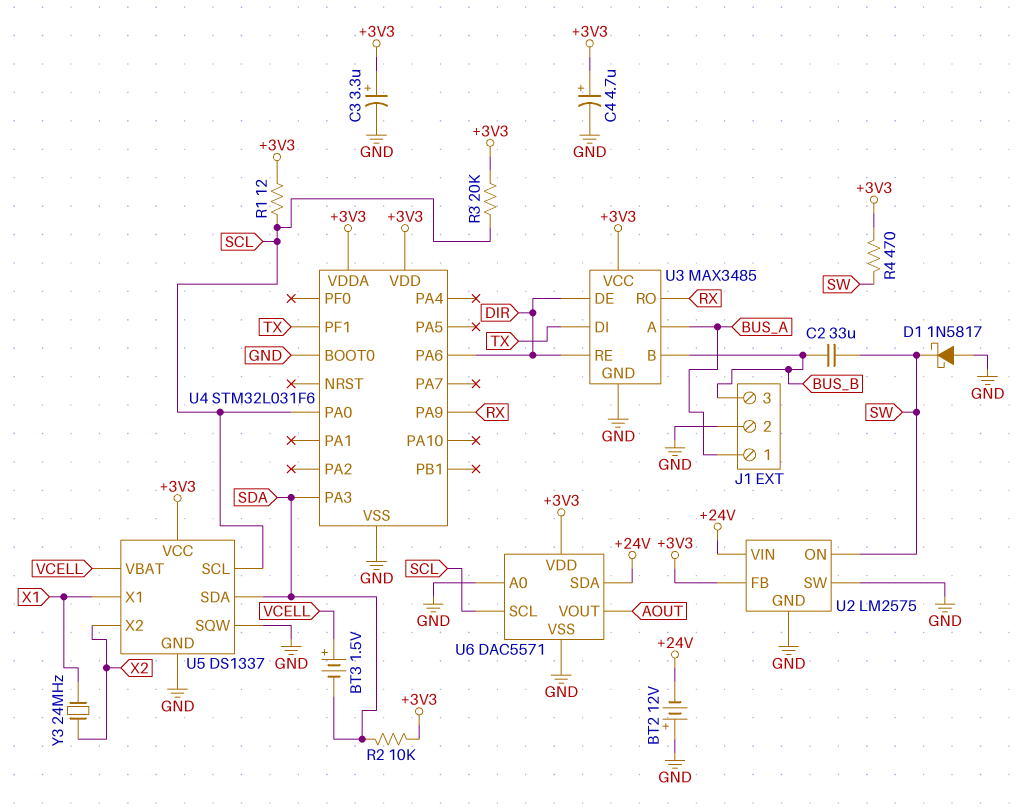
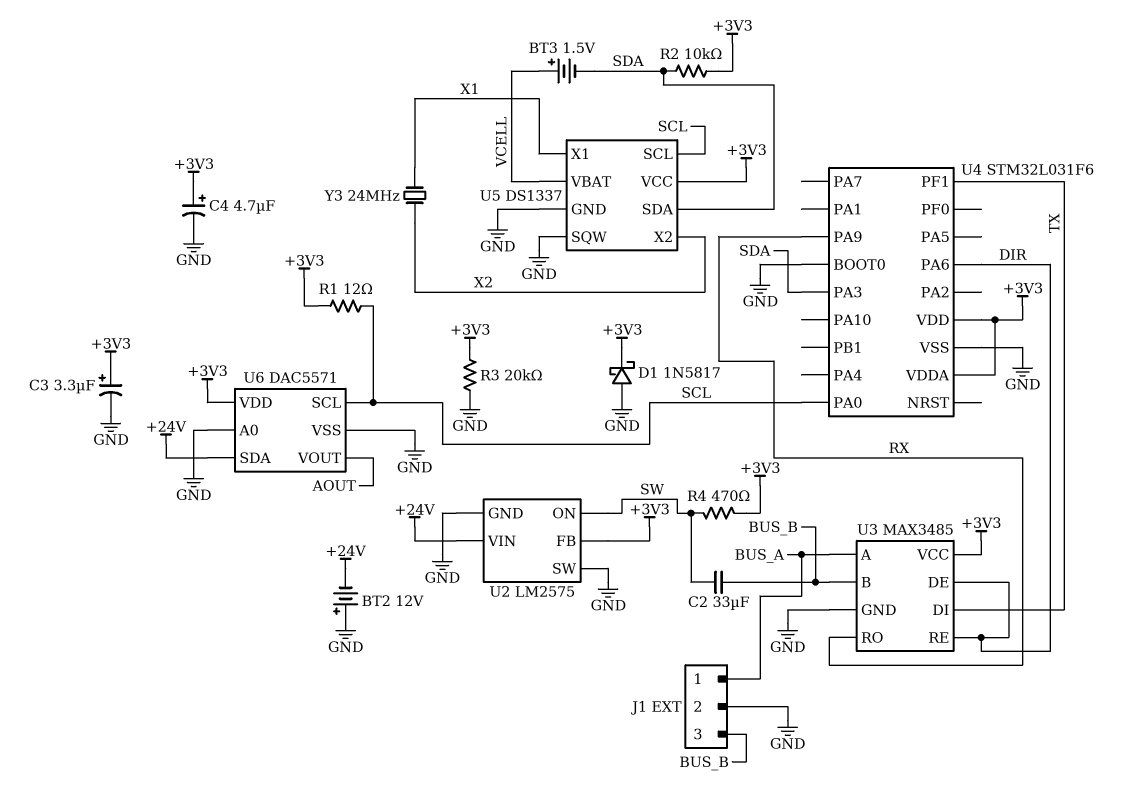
D1: schottky 1N5817 (A GND, K SW) -> schottky 1N5817 (A GND, K +3V3)
R3: 20k (+3V3, SCL) -> 20k (+3V3, GND)

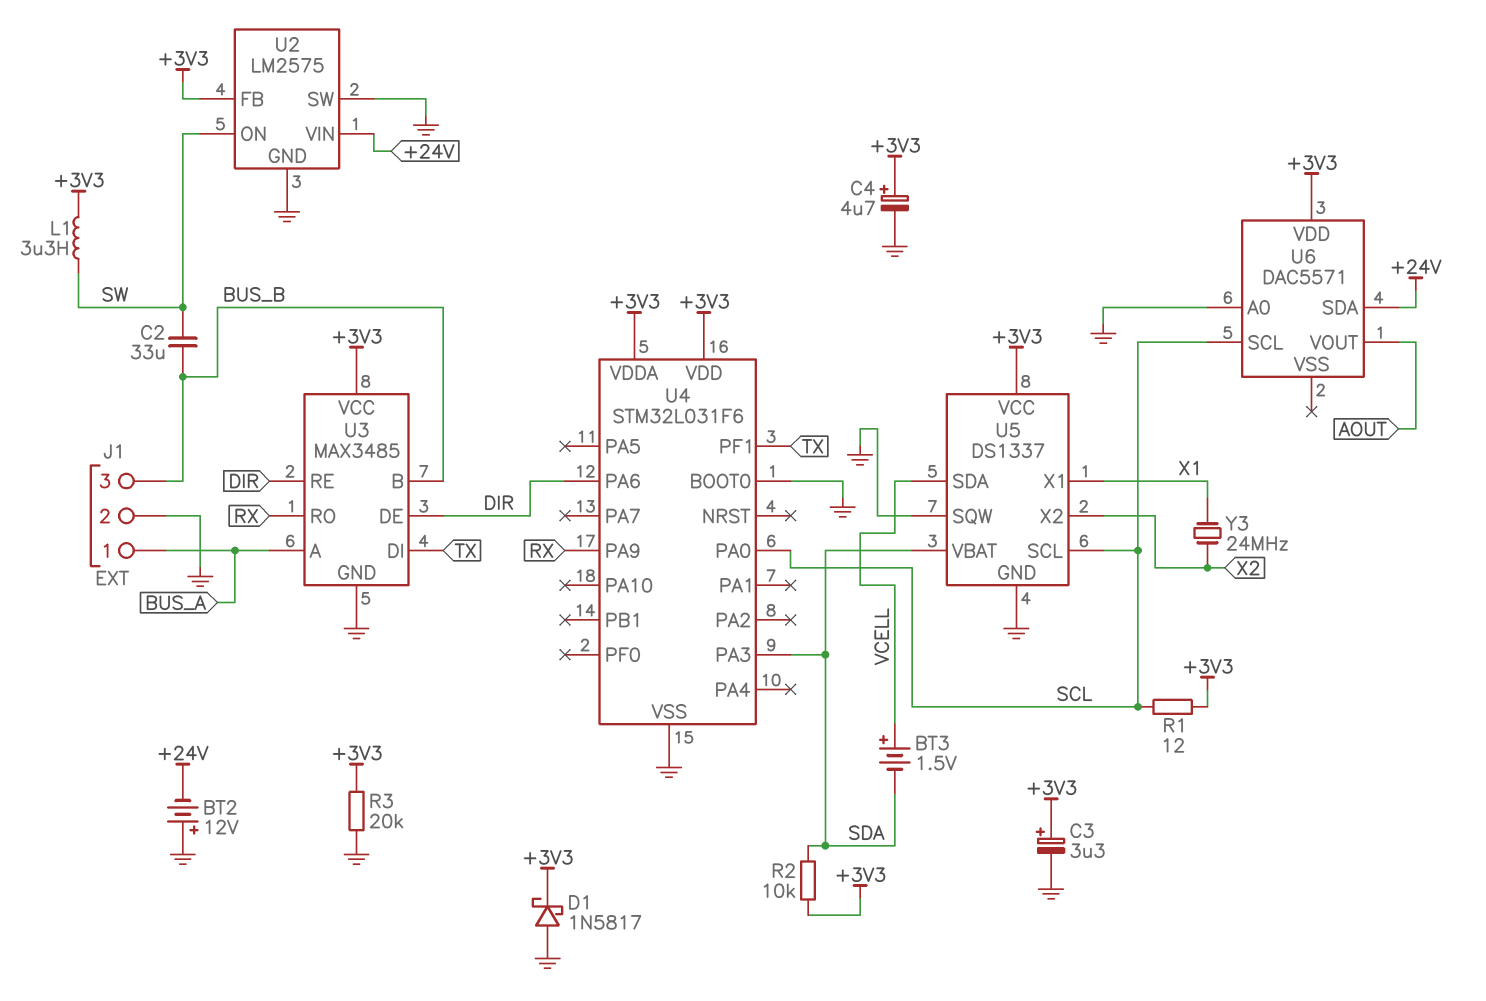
L1: none -> 3.3uH (+3V3, SW)
R4: 470 (+3V3, SW) -> none
U5 pin SDA: SDA -> VCELL
U5 pin VBAT: VCELL -> SDA
U6 pin VSS: GND -> none

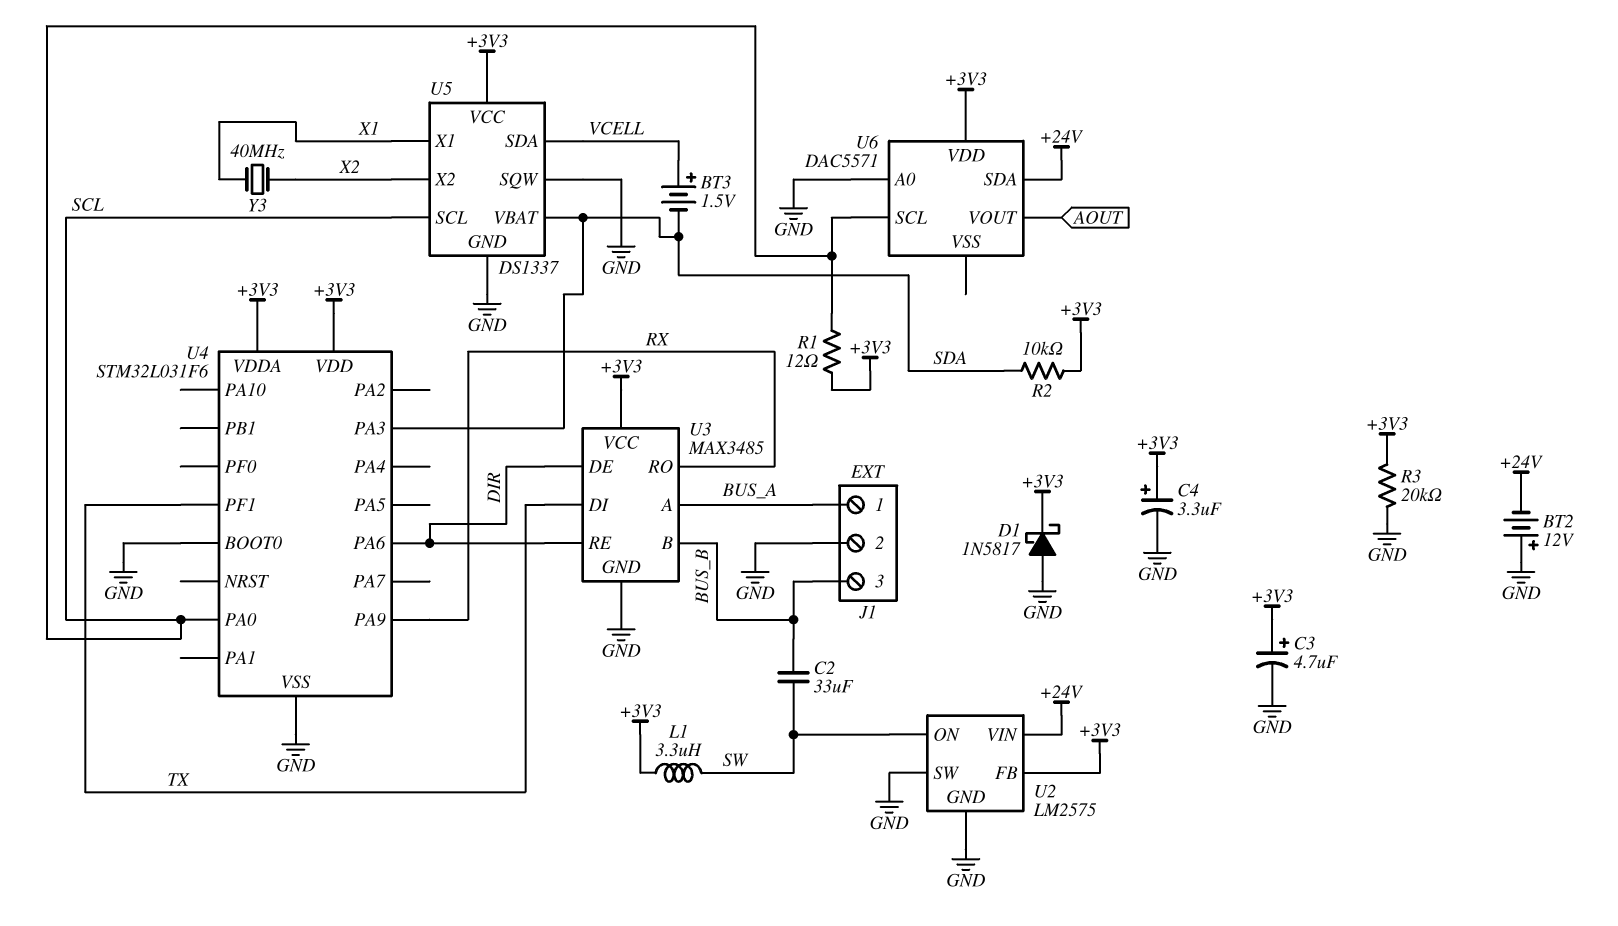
C3: 3.3uF (plus +3V3, minus GND) -> 4.7uF (plus +3V3, minus GND)
C4: 4.7uF (plus +3V3, minus GND) -> 3.3uF (plus +3V3, minus GND)
Y3: 24MHz (X1, X2) -> 40MHz (X1, X2)

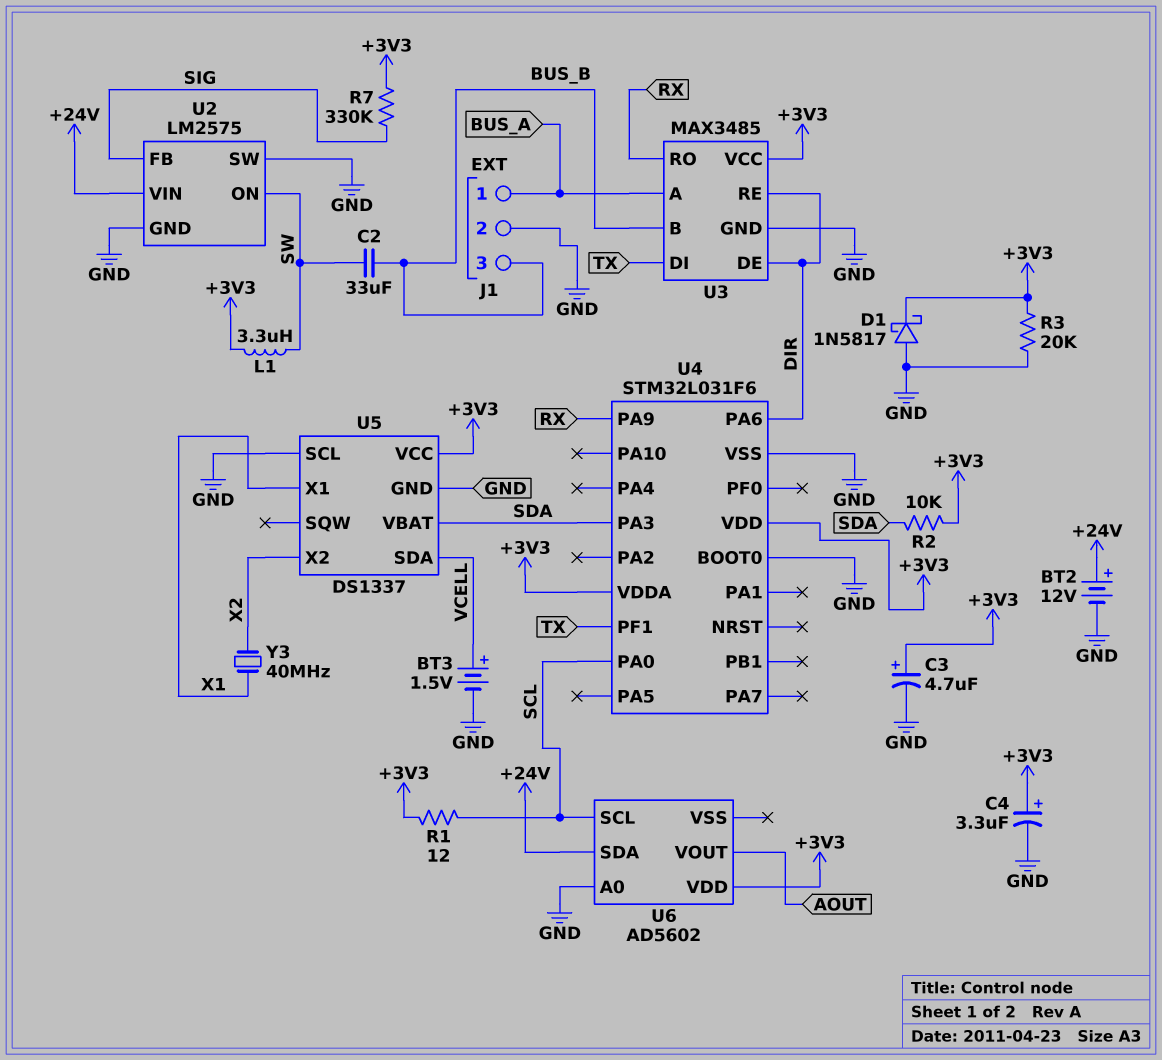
BT2: 12V (plus GND, minus +24V) -> 12V (plus +24V, minus GND)
BT3: 1.5V (plus VCELL, minus SDA) -> 1.5V (plus VCELL, minus GND)
R7: none -> 330k (+3V3, SIG)
U2 pin FB: +3V3 -> SIG
U5 pin SCL: SCL -> GND
U5 pin SQW: GND -> none
U6: DAC5571 -> AD5602

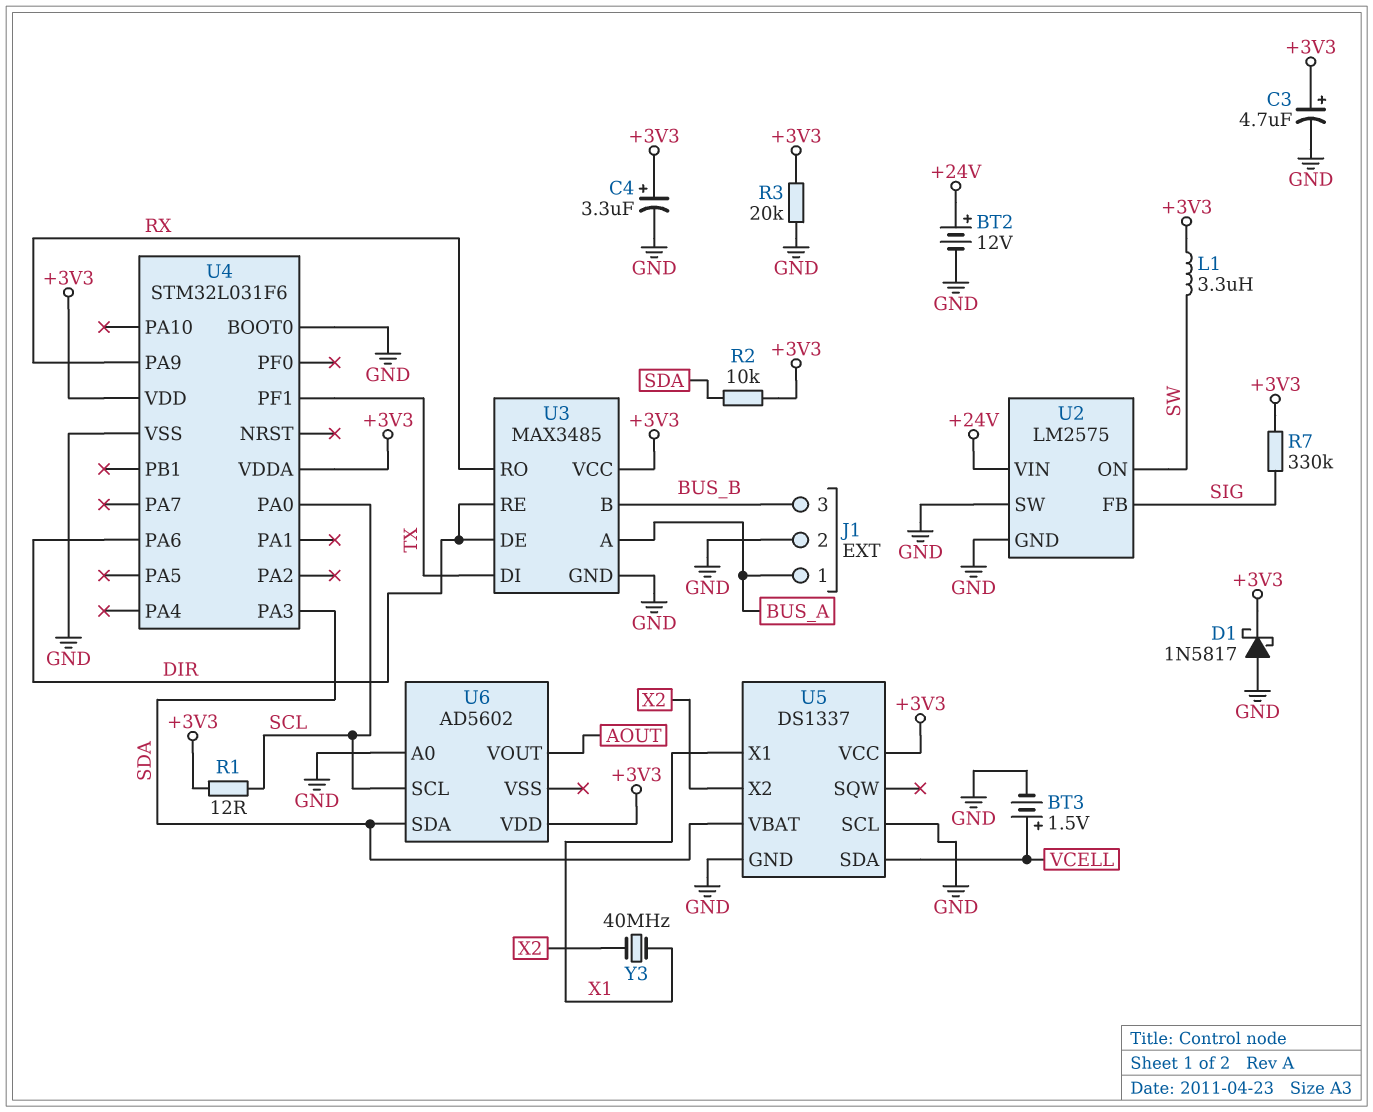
C2: 33uF (BUS_B, SW) -> none
U6 pin SDA: +24V -> SDA

